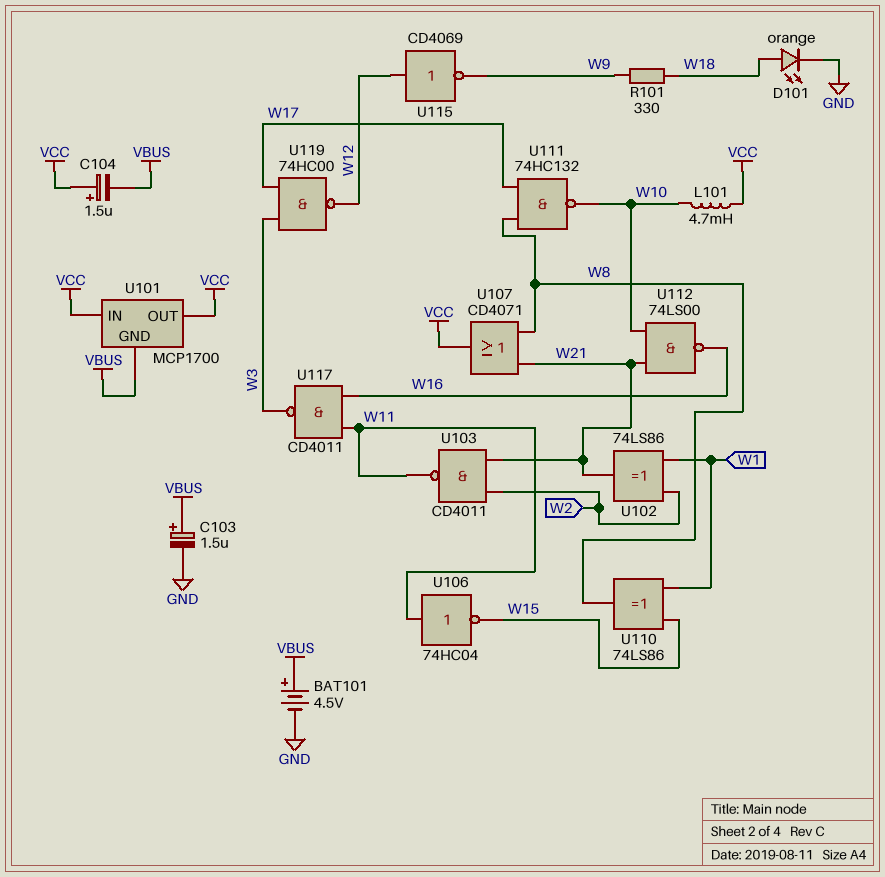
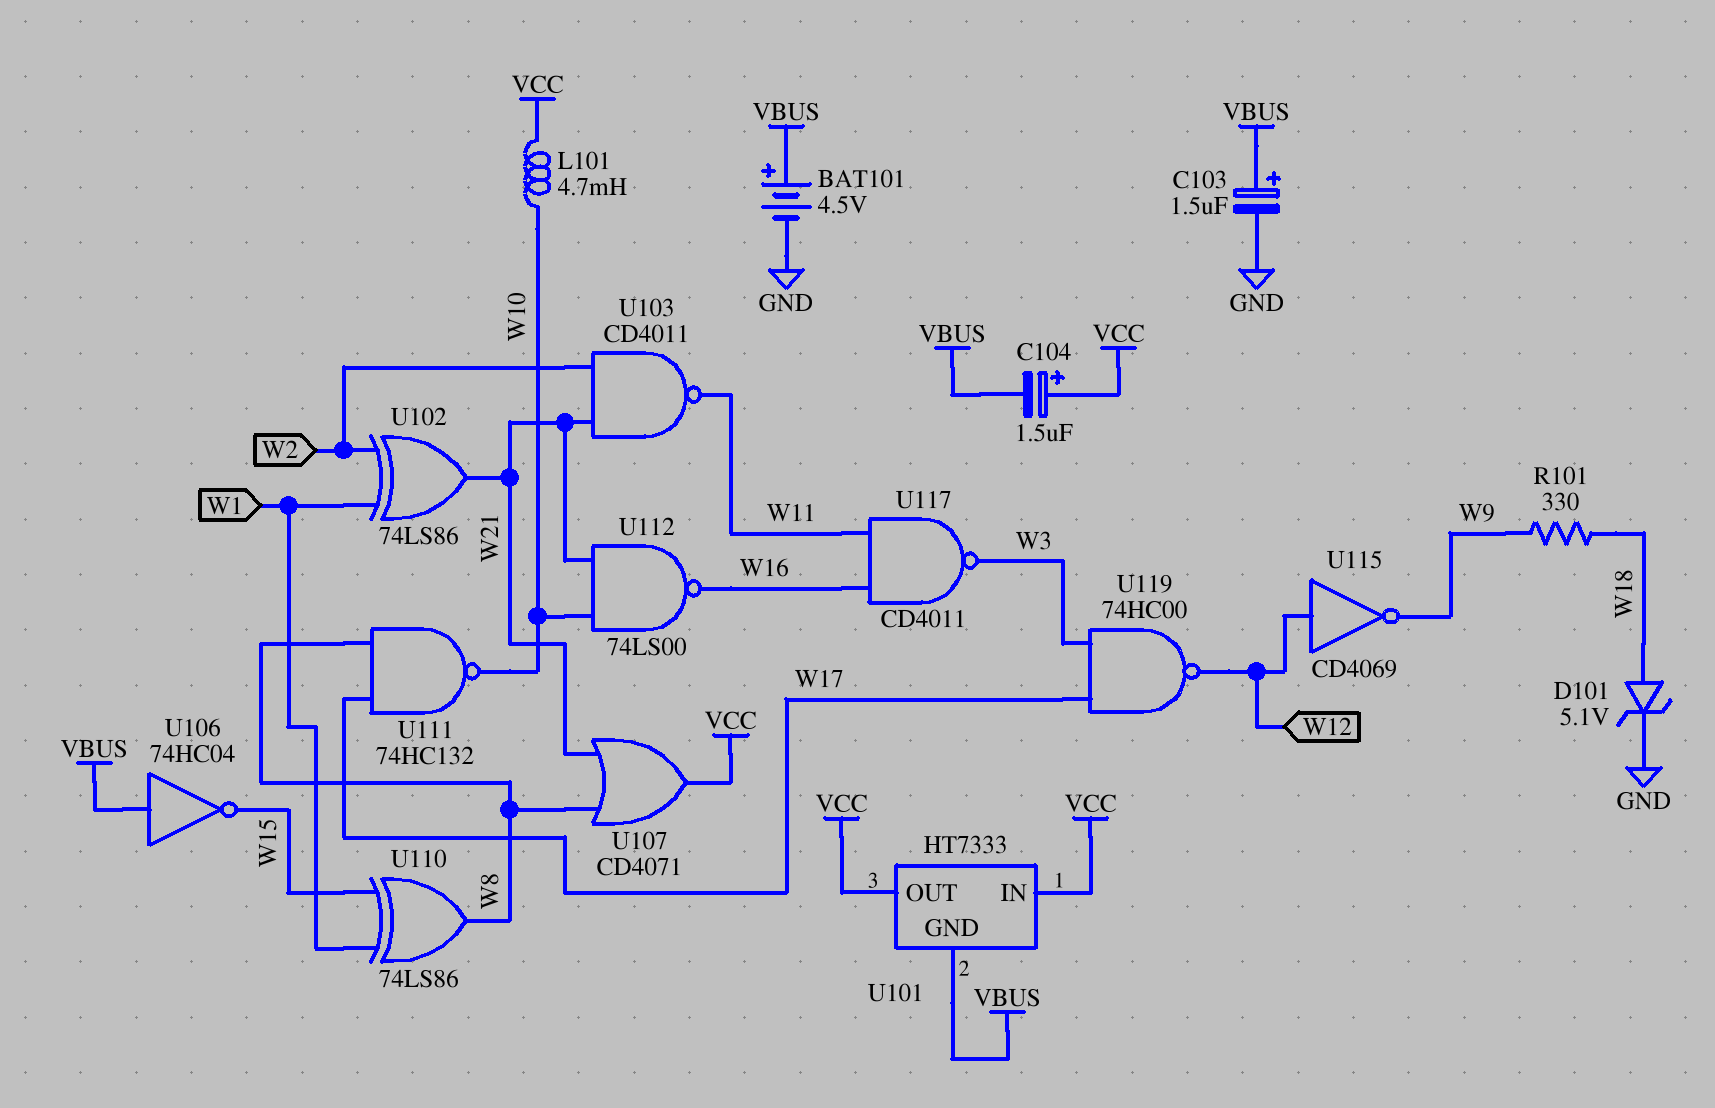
D101: LED orange (A W18, K GND) -> zener 5.1V (A W18, K GND)
U101: MCP1700 -> HT7333
U106: NOT 74HC04 (in W11, out W15) -> NOT 74HC04 (in VBUS, out W15)

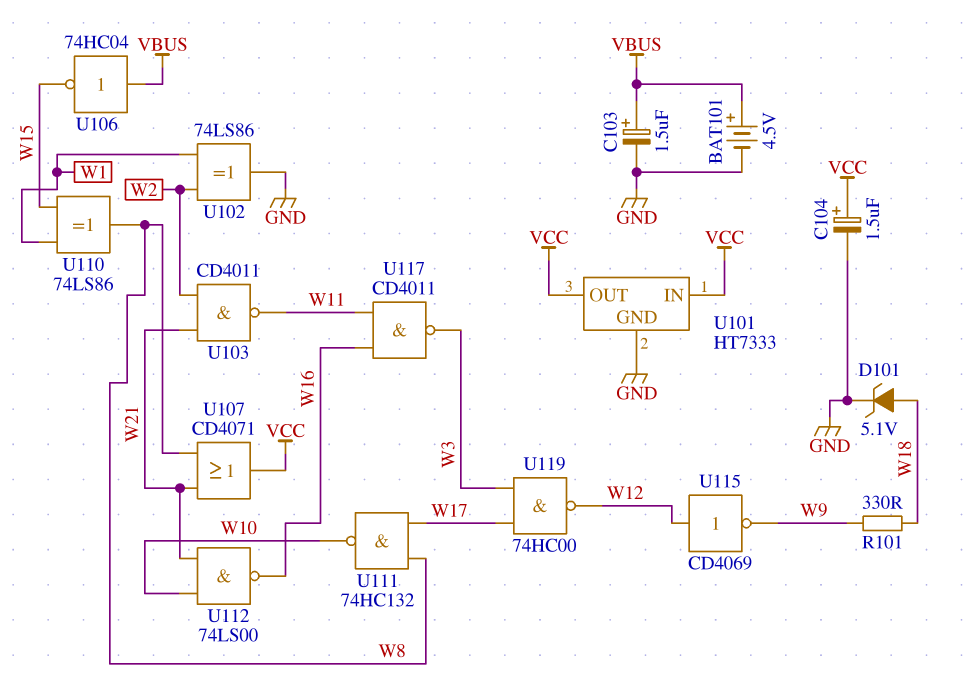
C104: 1.5uF (plus VCC, minus VBUS) -> 1.5uF (plus VCC, minus GND)
L101: 4.7mH (VCC, W10) -> none
U101 pin GND: VBUS -> GND
U102: XOR 74LS86 (in W1, in W2, out W21) -> XOR 74LS86 (in W1, in W2, out GND)

